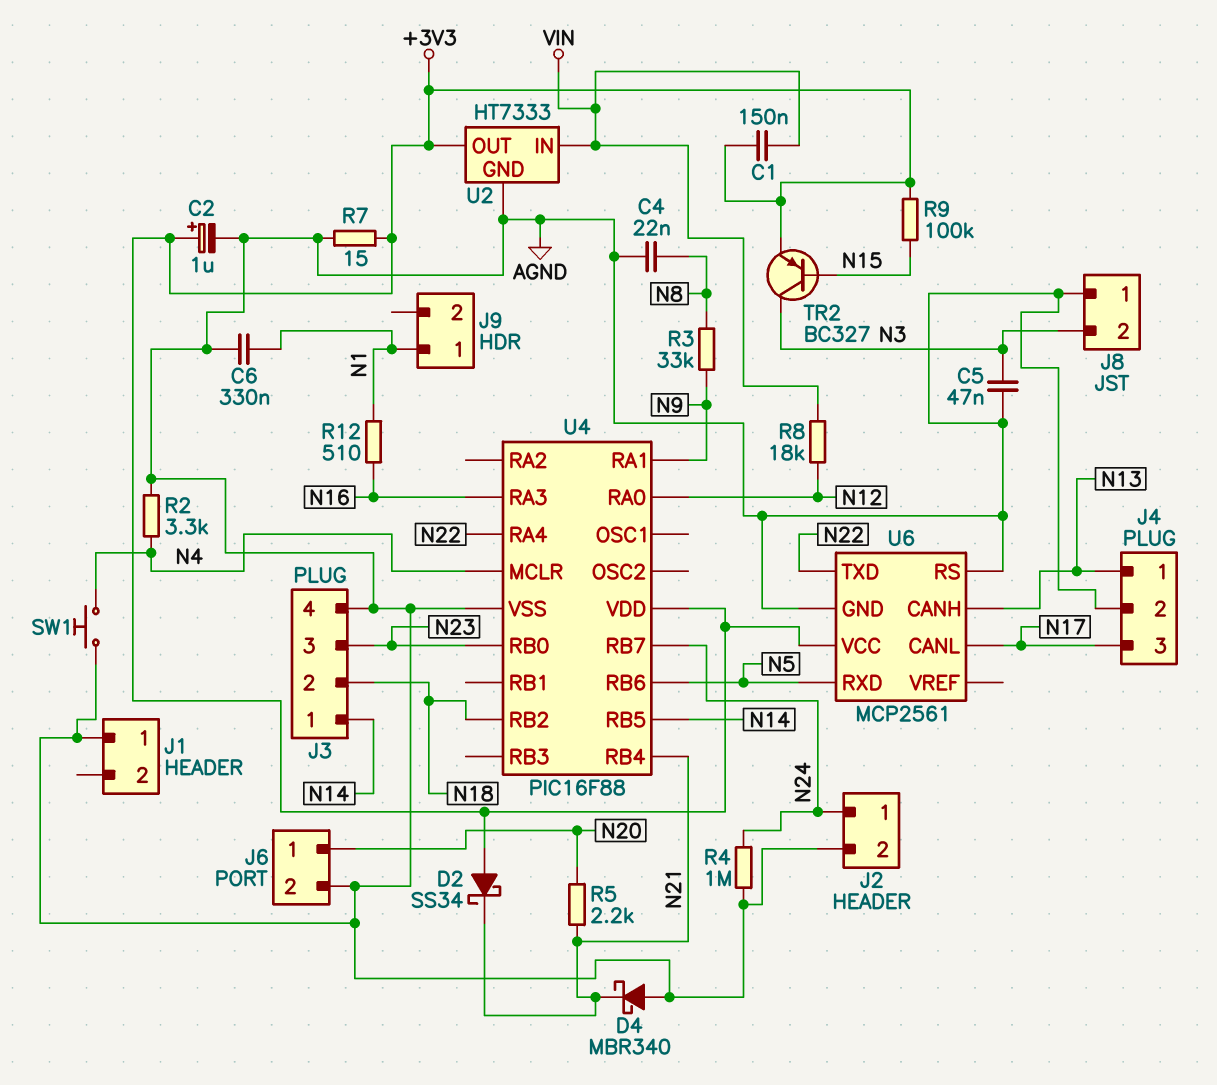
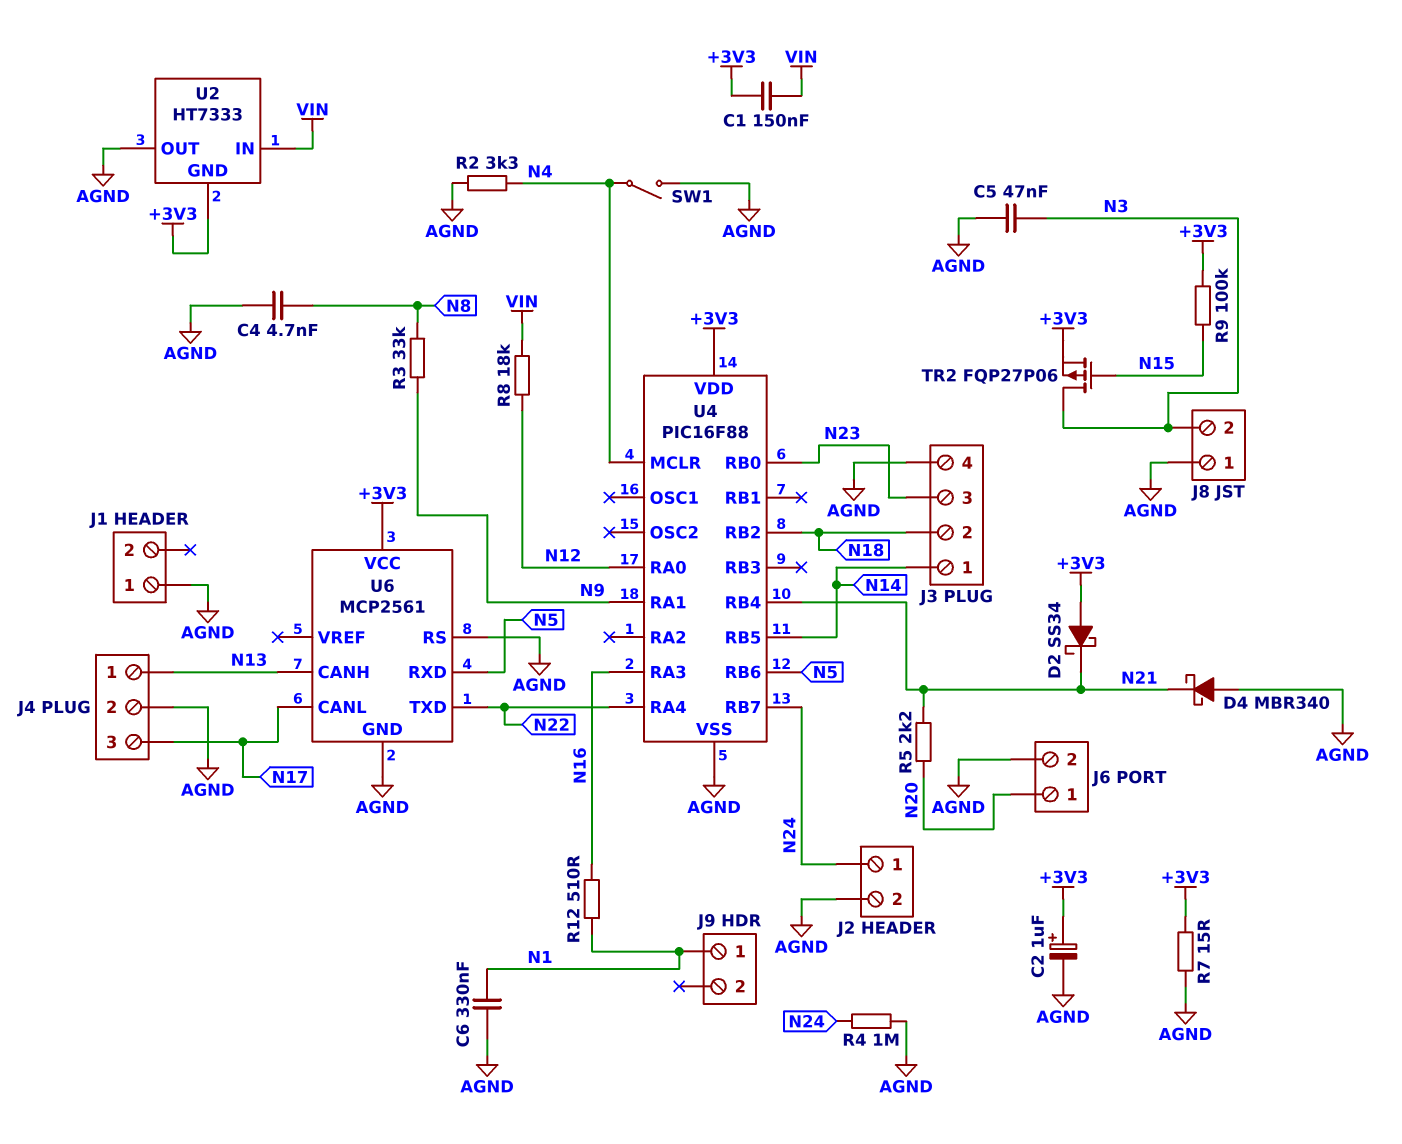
C4: 22nF (AGND, N8) -> 4.7nF (AGND, N8)
SW1: button (AGND, N4) -> switch (AGND, N4)
TR2: PNP BC327 (B N15, C N3, E +3V3) -> PMOS FQP27P06 (G N15, D N3, S +3V3)
U2 pin GND: AGND -> +3V3
U2 pin OUT: +3V3 -> AGND

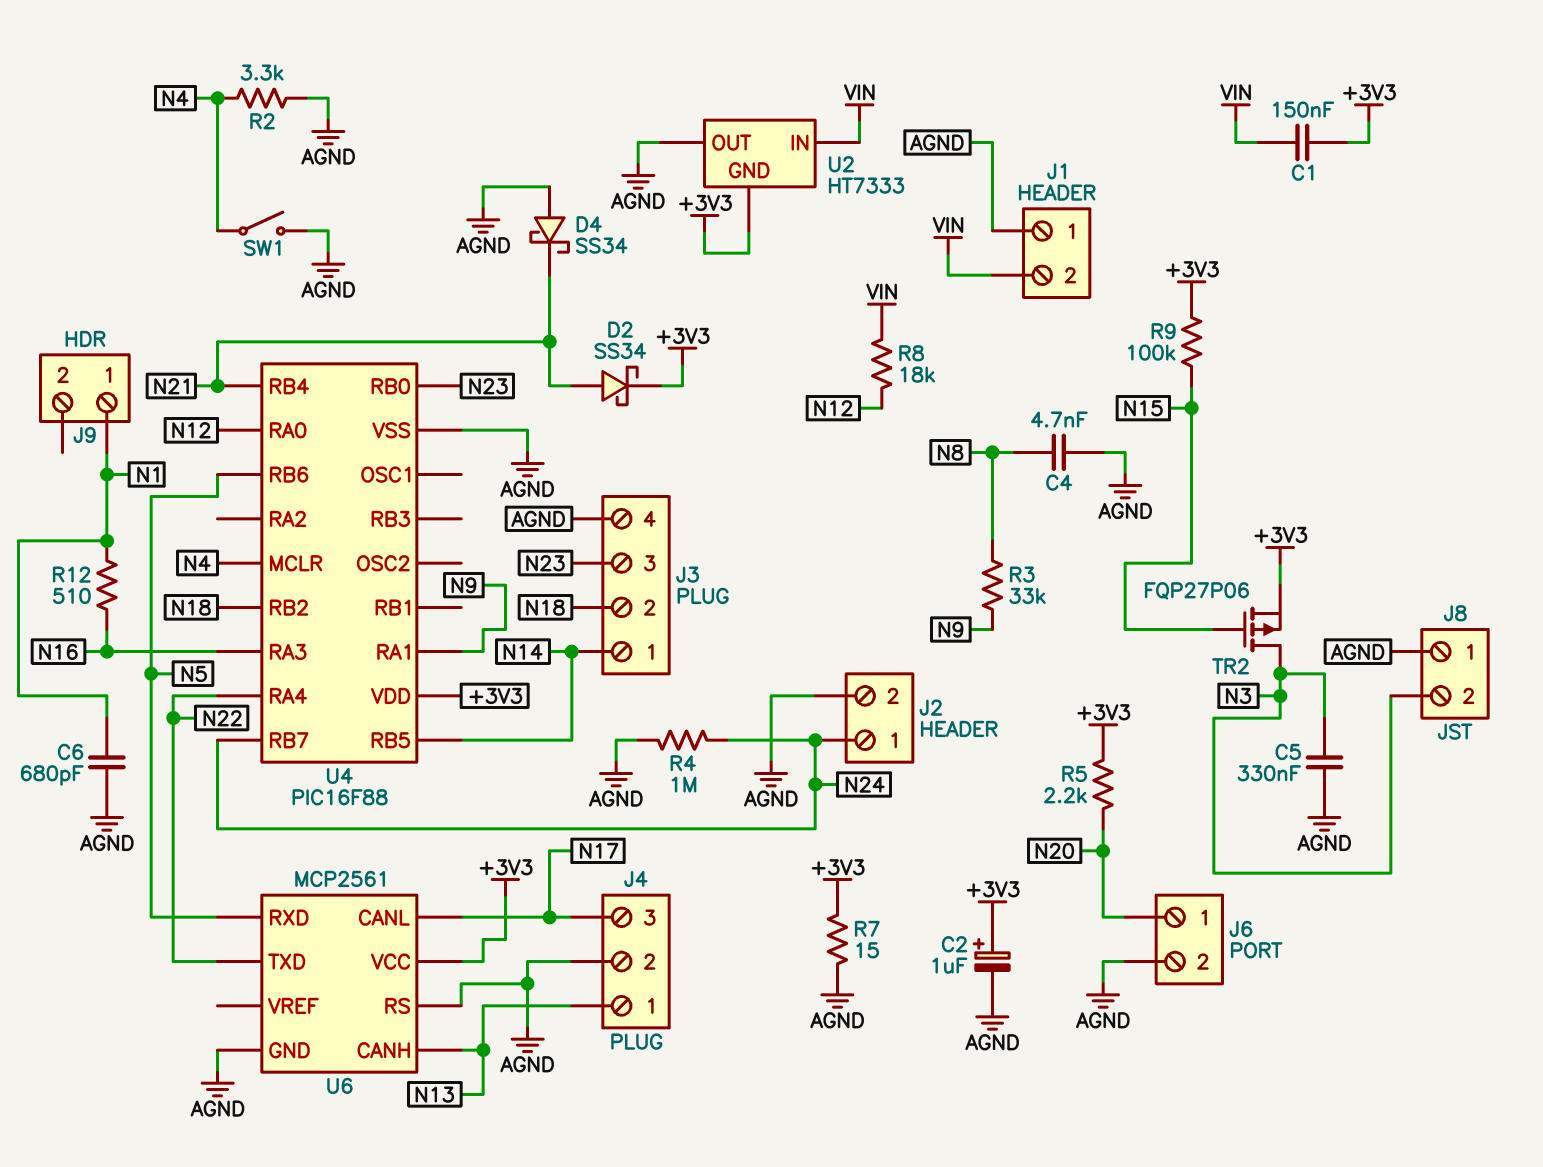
C5: 47nF (AGND, N3) -> 330nF (AGND, N3)
C6: 330nF (AGND, N1) -> 680pF (AGND, N1)
D2: schottky SS34 (A +3V3, K N21) -> schottky SS34 (A N21, K +3V3)
D4: schottky MBR340 (A AGND, K N21) -> schottky SS34 (A AGND, K N21)
J1 pin 2: none -> VIN
R5: 2.2k (N20, N21) -> 2.2k (+3V3, N20)

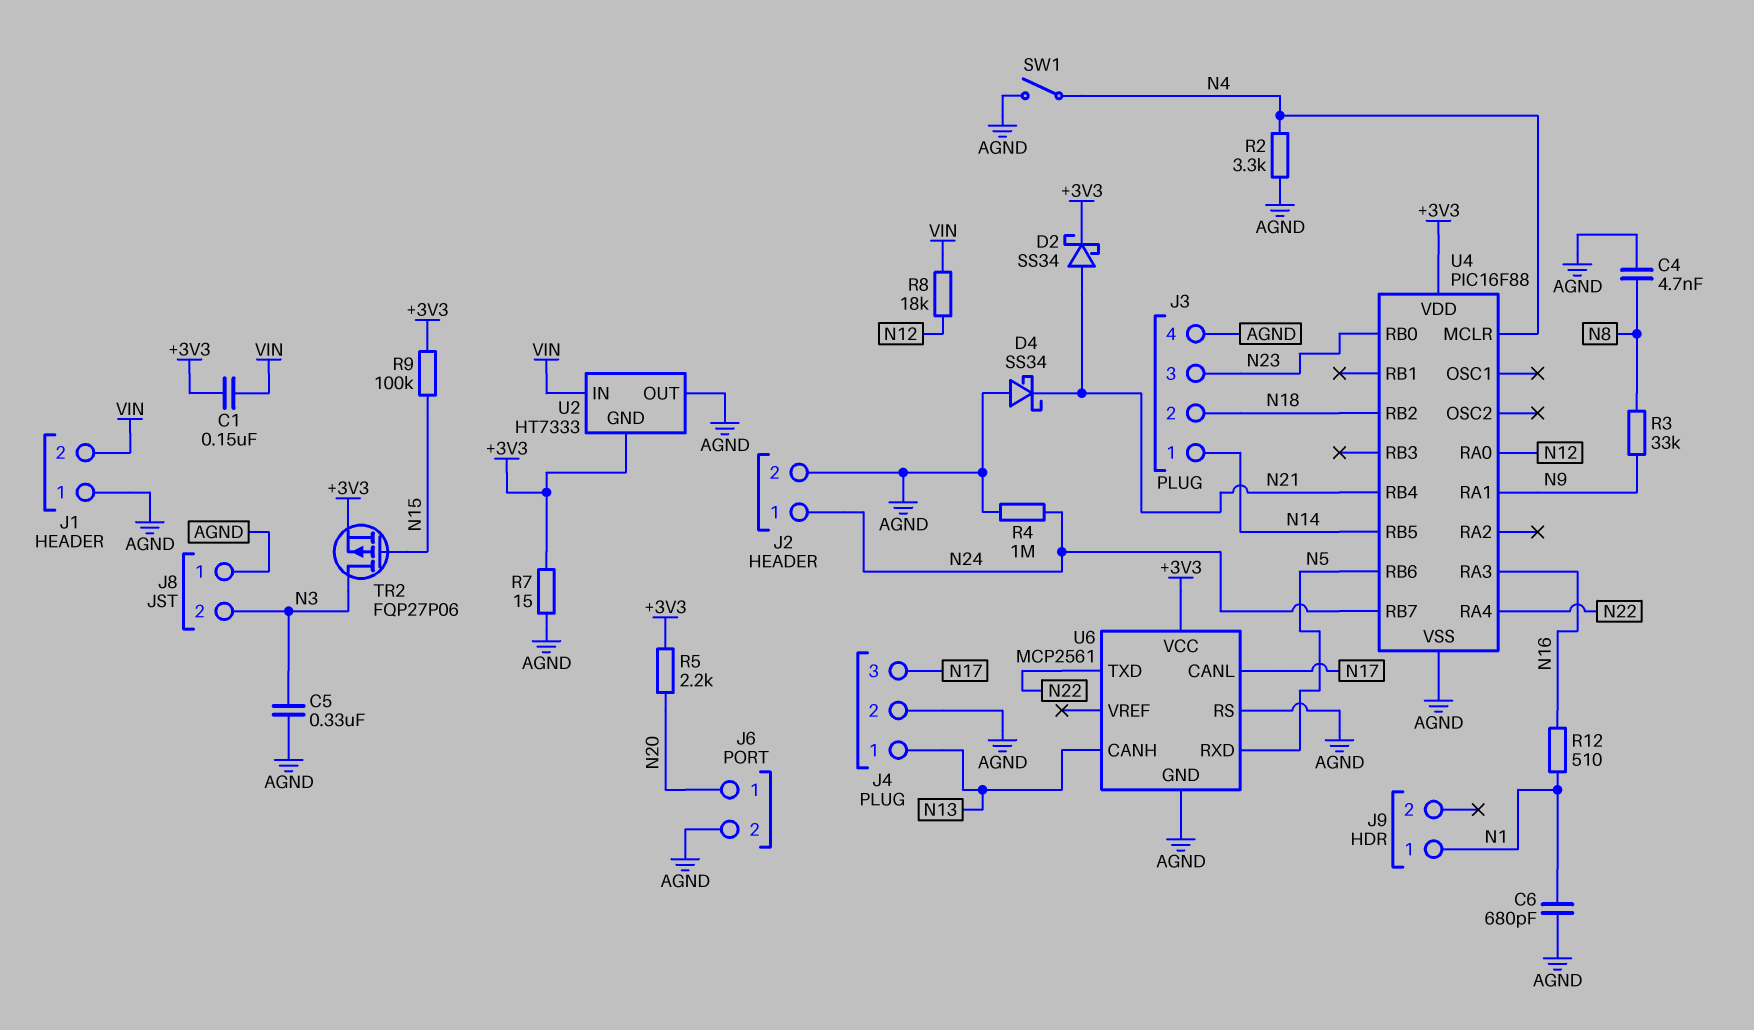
C2: 1uF (plus +3V3, minus AGND) -> none

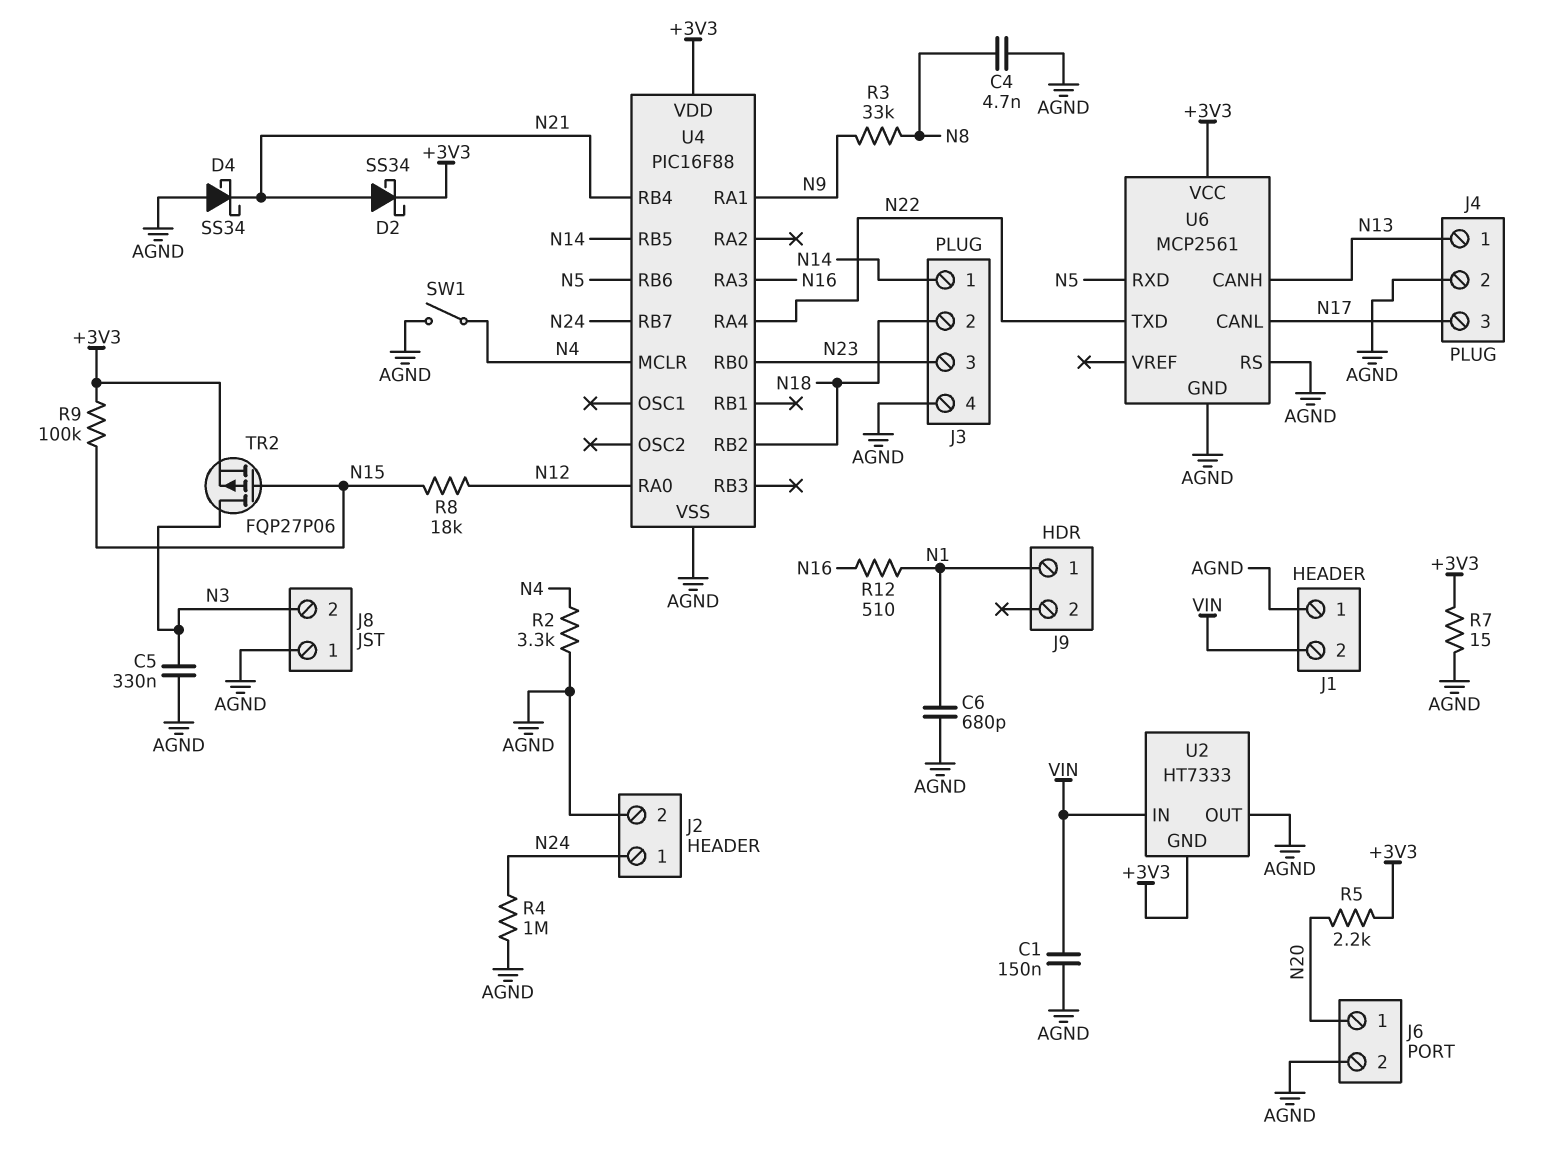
C1: 150nF (+3V3, VIN) -> 150nF (AGND, VIN)
R8: 18k (N12, VIN) -> 18k (N12, N15)

